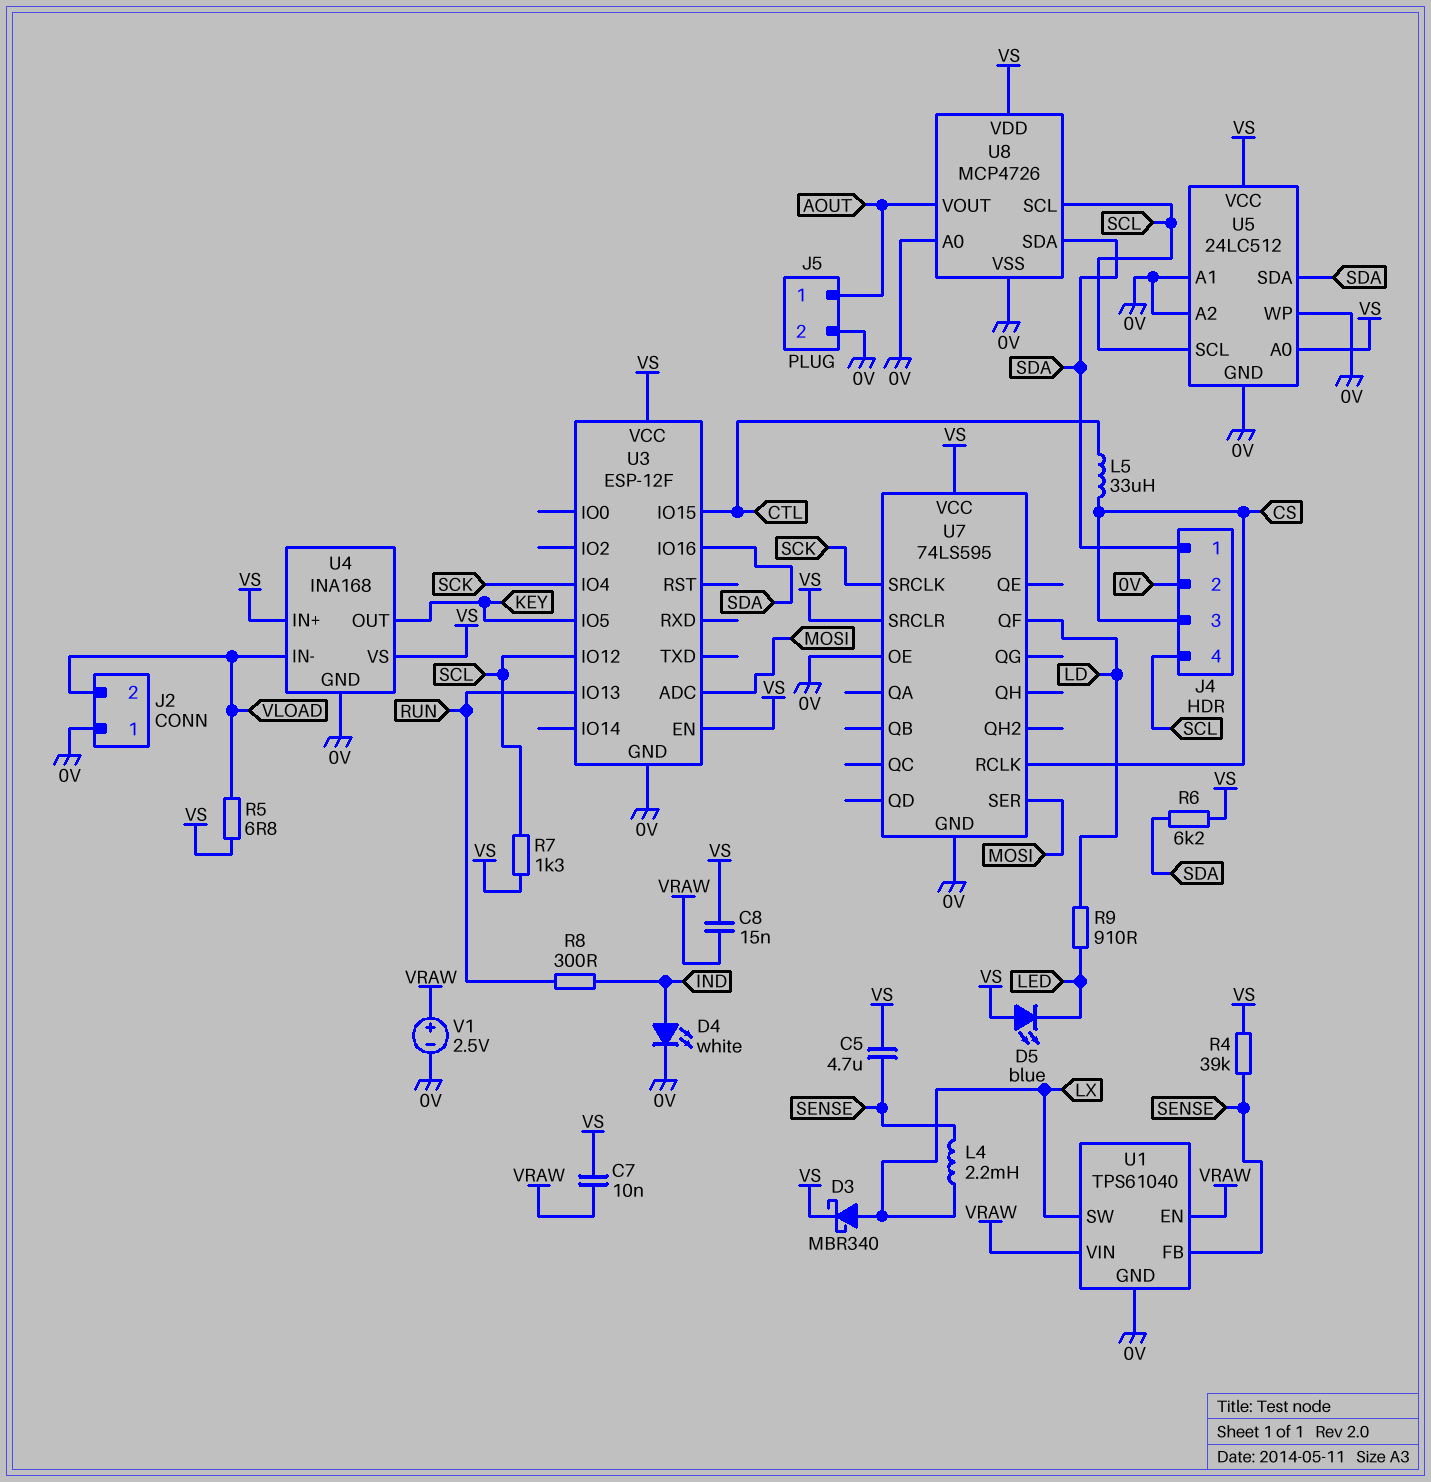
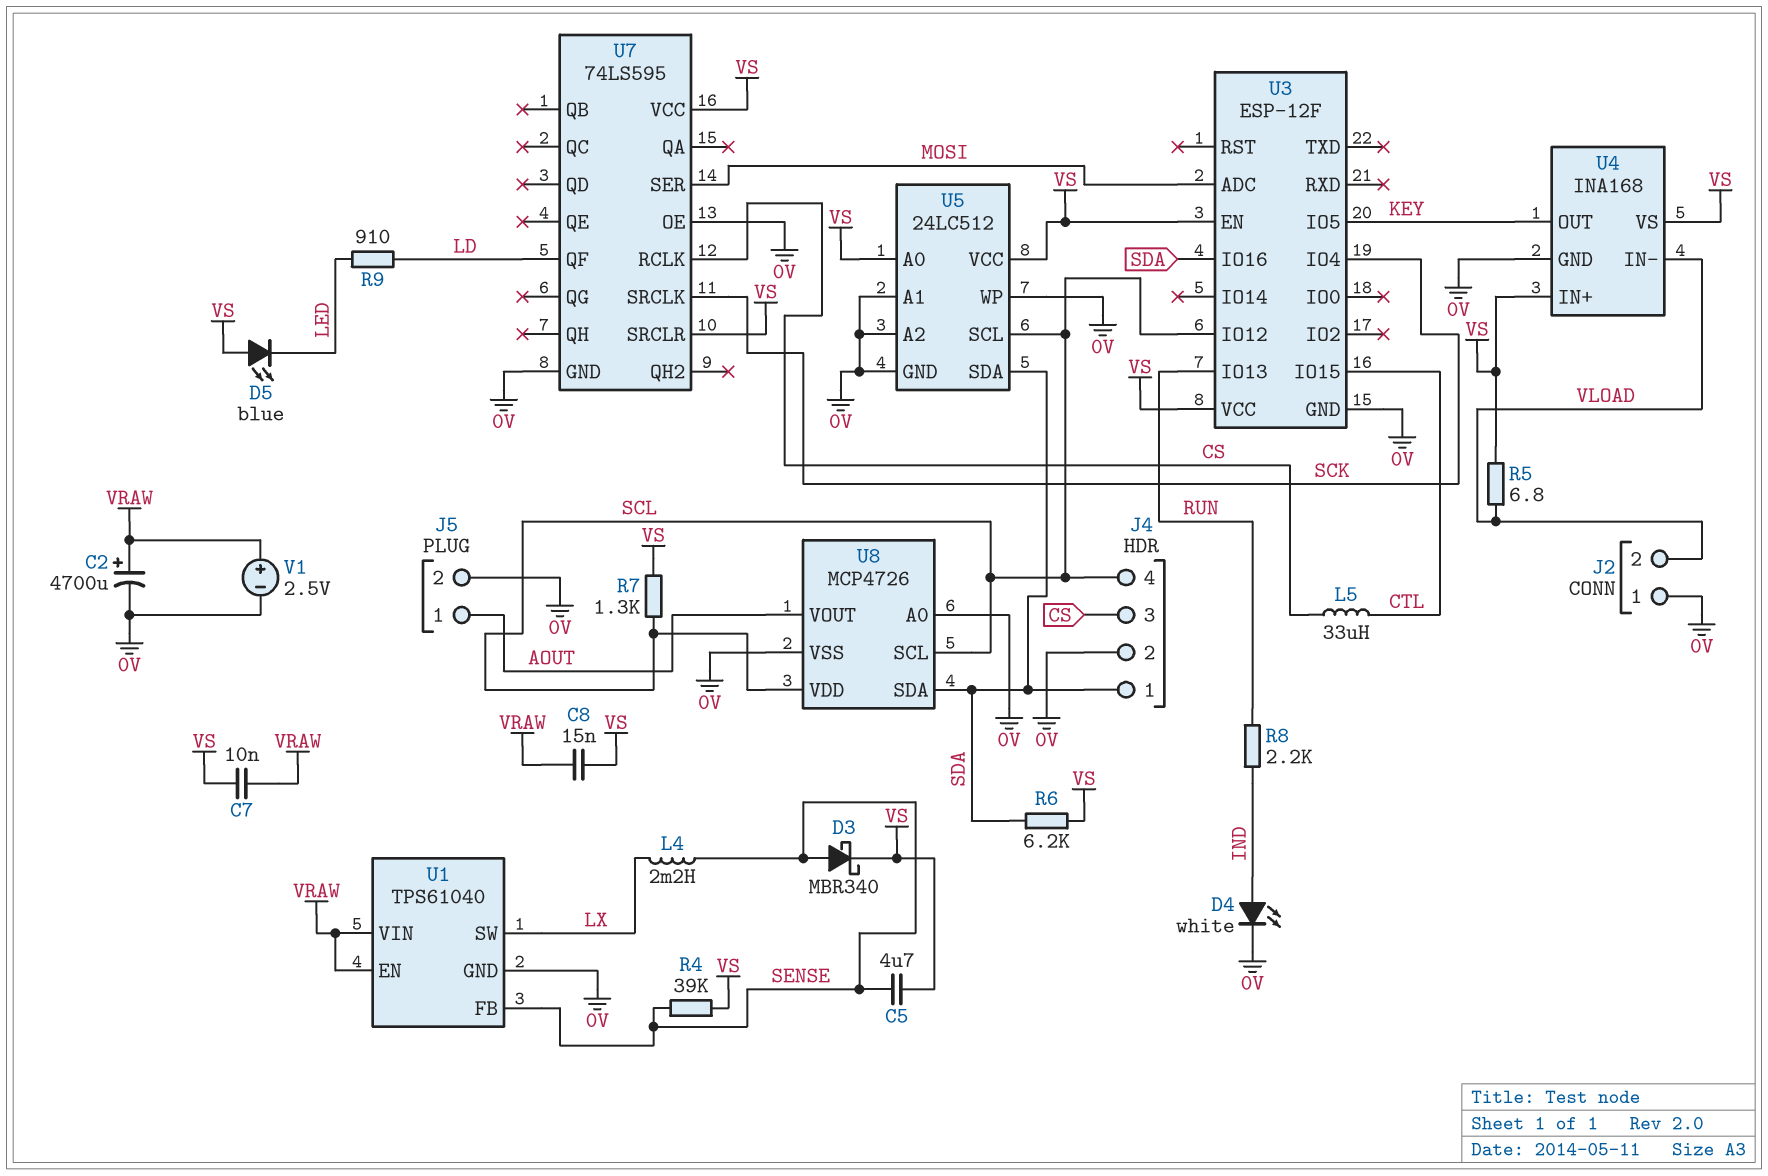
C2: none -> 4700uF (plus VRAW, minus 0V)
D3: schottky MBR340 (A LX, K VS) -> schottky MBR340 (A SENSE, K VS)
R8: 300 (IND, RUN) -> 2.2k (IND, RUN)
U8 pin VDD: VS -> SCL

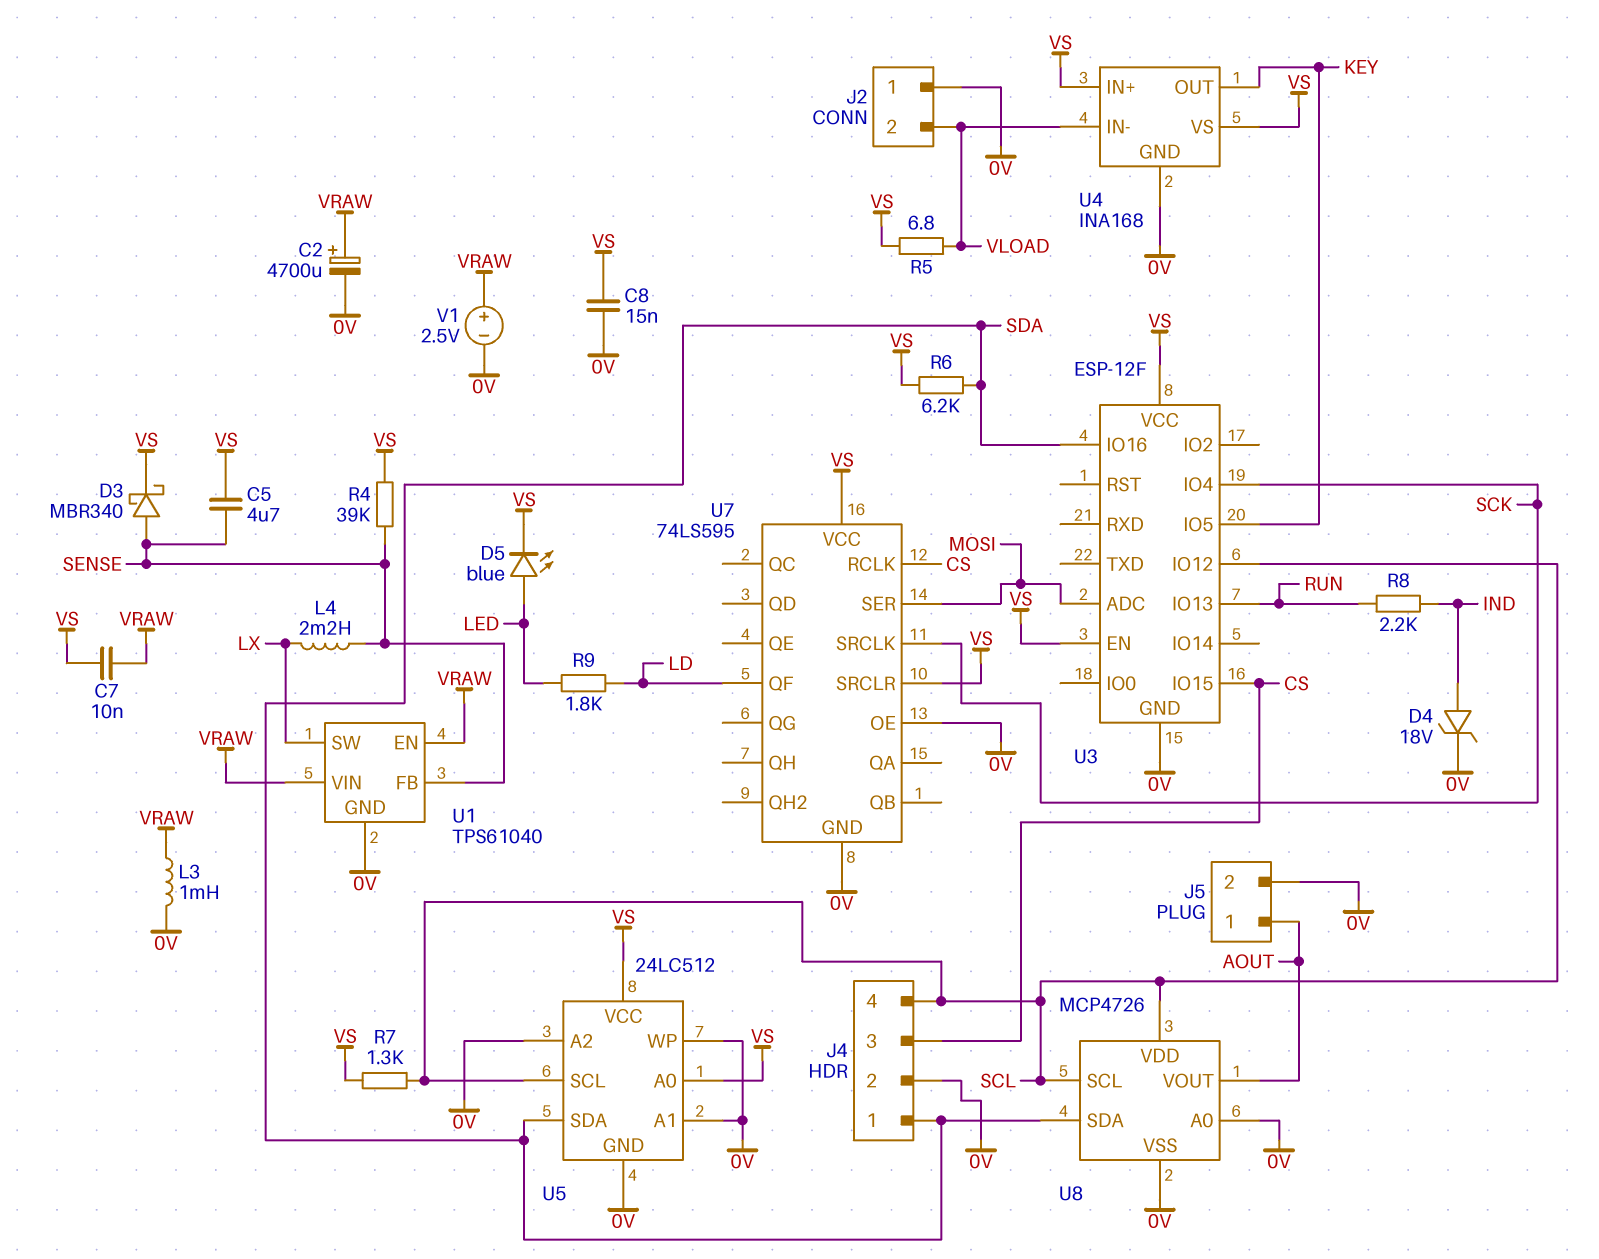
C8: 15nF (VRAW, VS) -> 15nF (0V, VS)
D4: LED white (A IND, K 0V) -> zener 18V (A IND, K 0V)
D5: LED blue (A VS, K LED) -> LED blue (A LED, K VS)
L3: none -> 1mH (0V, VRAW)
L5: 33uH (CS, CTL) -> none
R9: 910 (LD, LED) -> 1.8k (LD, LED)
U3 pin IO15: CTL -> CS

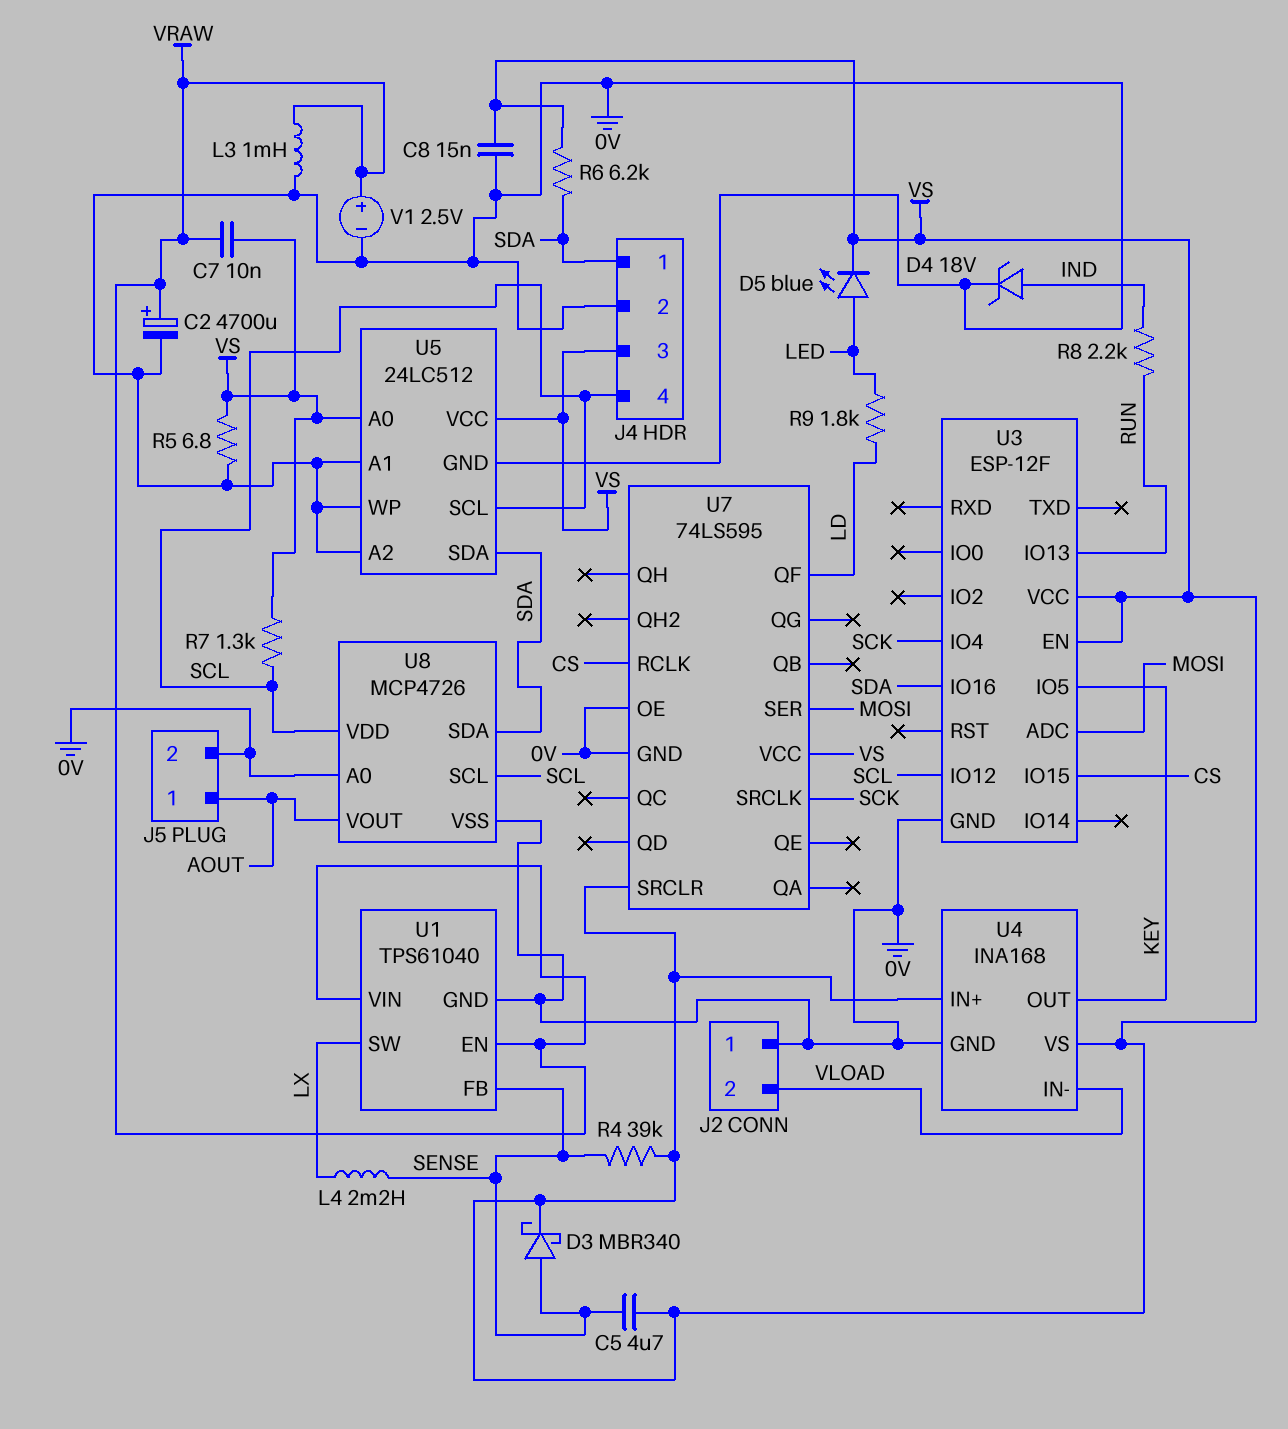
J4 pin 3: CS -> VS
R5: 6.8 (VLOAD, VS) -> 6.8 (0V, VS)

